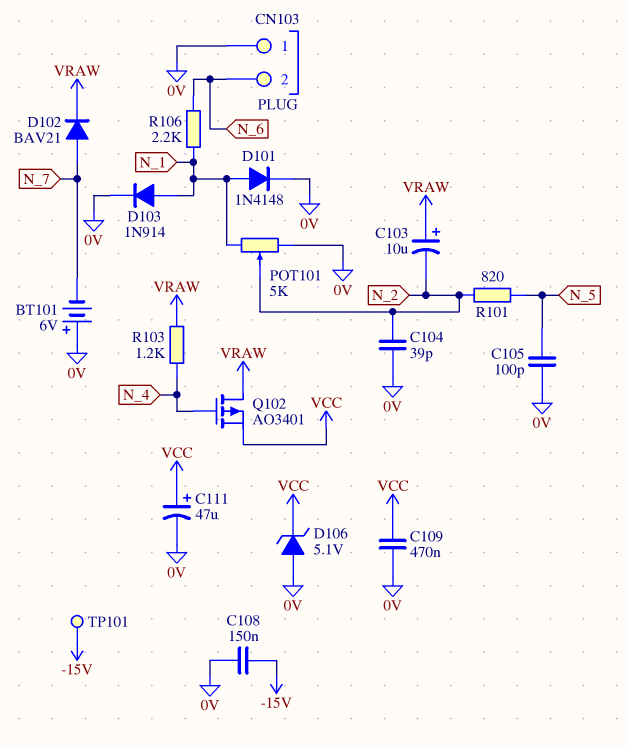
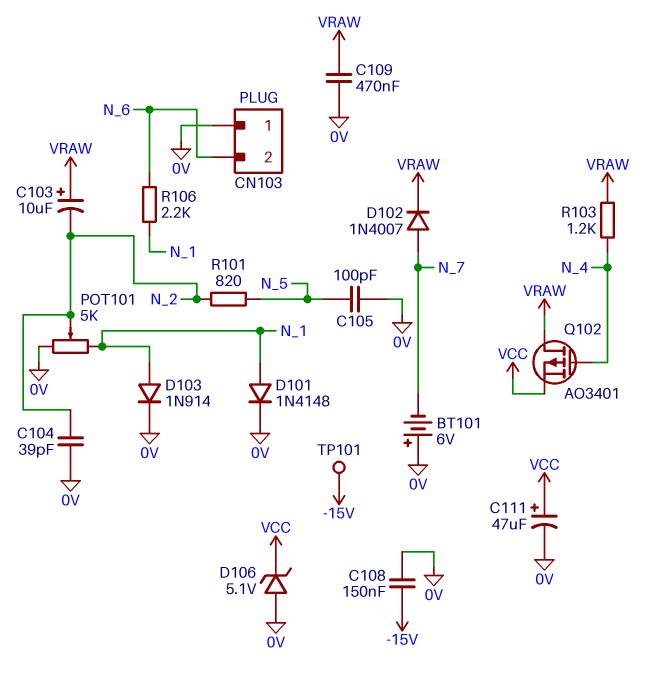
C109: 470nF (0V, VCC) -> 470nF (0V, VRAW)
D102: diode BAV21 (A N_7, K VRAW) -> diode 1N4007 (A N_7, K VRAW)

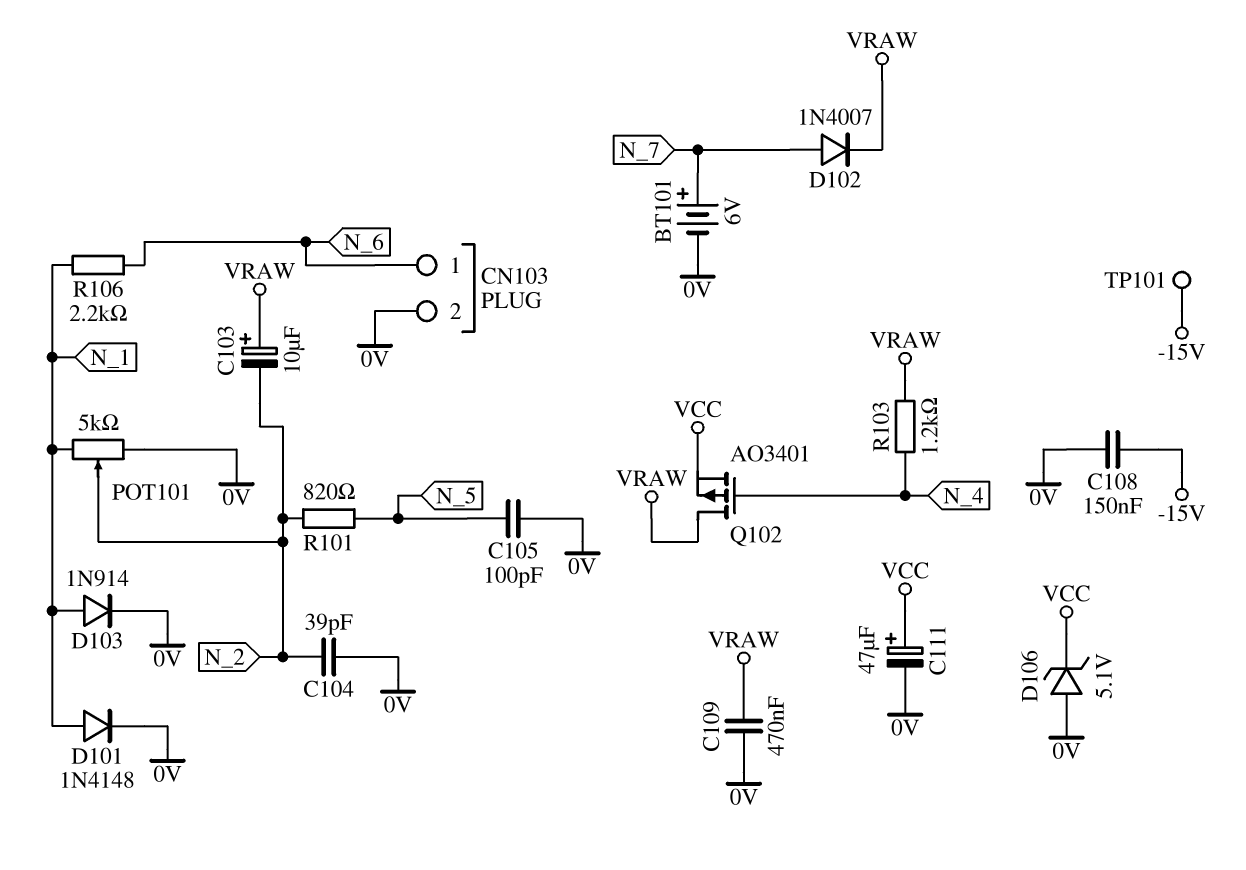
BT101: 6V (plus 0V, minus N_7) -> 6V (plus N_7, minus 0V)
CN103 pin 1: 0V -> N_6
CN103 pin 2: N_6 -> 0V

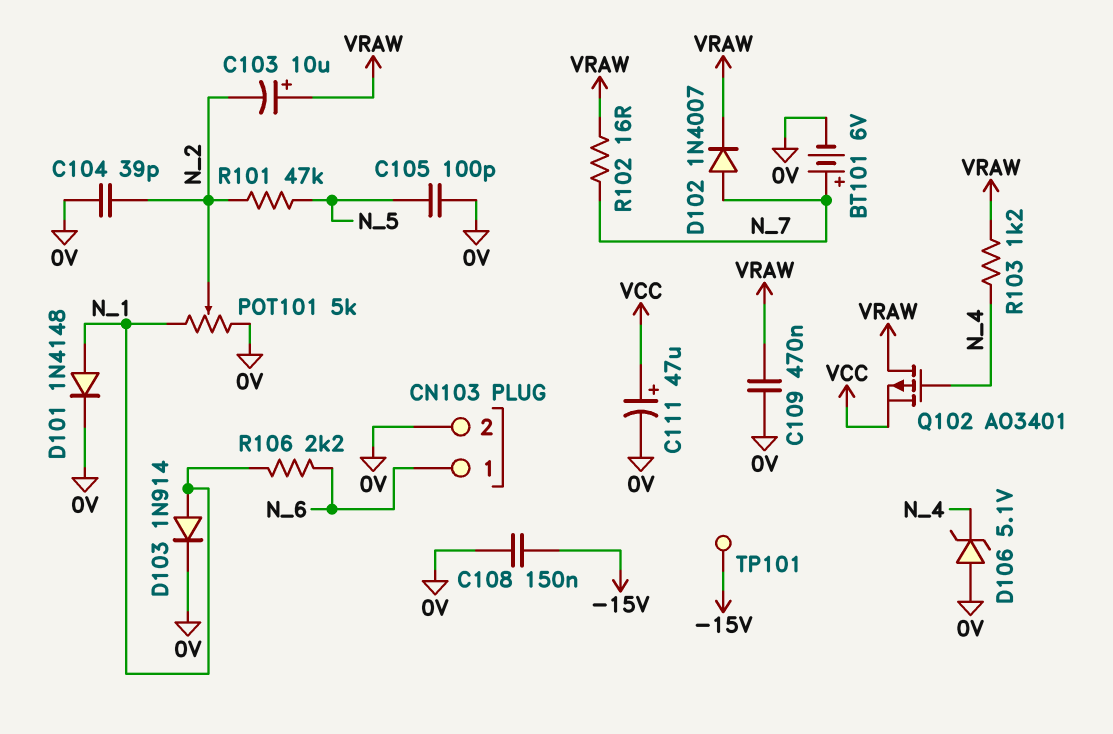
D106: zener 5.1V (A 0V, K VCC) -> zener 5.1V (A 0V, K N_4)
R101: 820 (N_2, N_5) -> 47k (N_2, N_5)
R102: none -> 16 (N_7, VRAW)

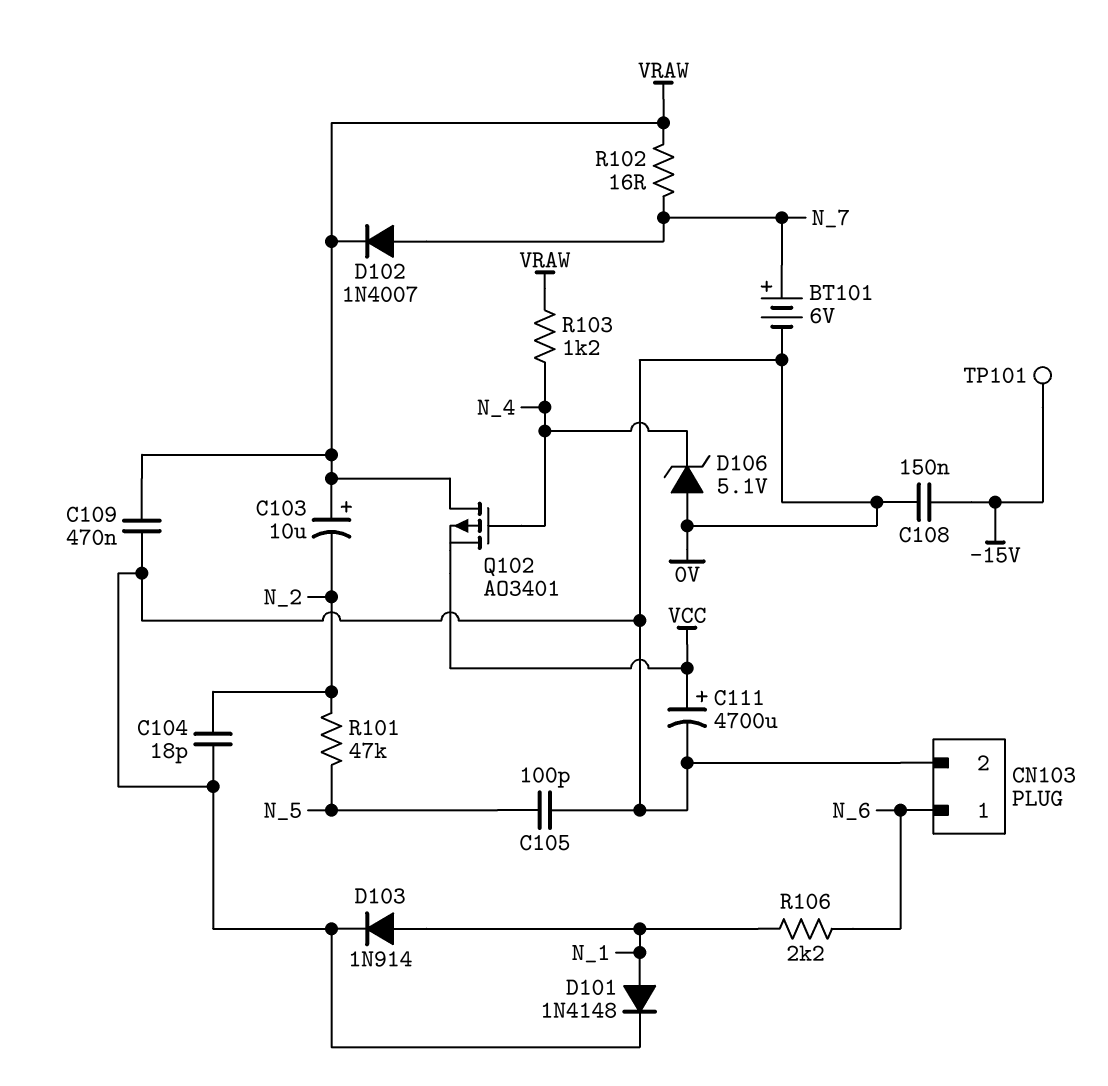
C104: 39pF (0V, N_2) -> 18pF (0V, N_2)
C111: 47uF (plus VCC, minus 0V) -> 4700uF (plus VCC, minus 0V)
POT101: 5k (0V, N_1, wiper N_2) -> none

